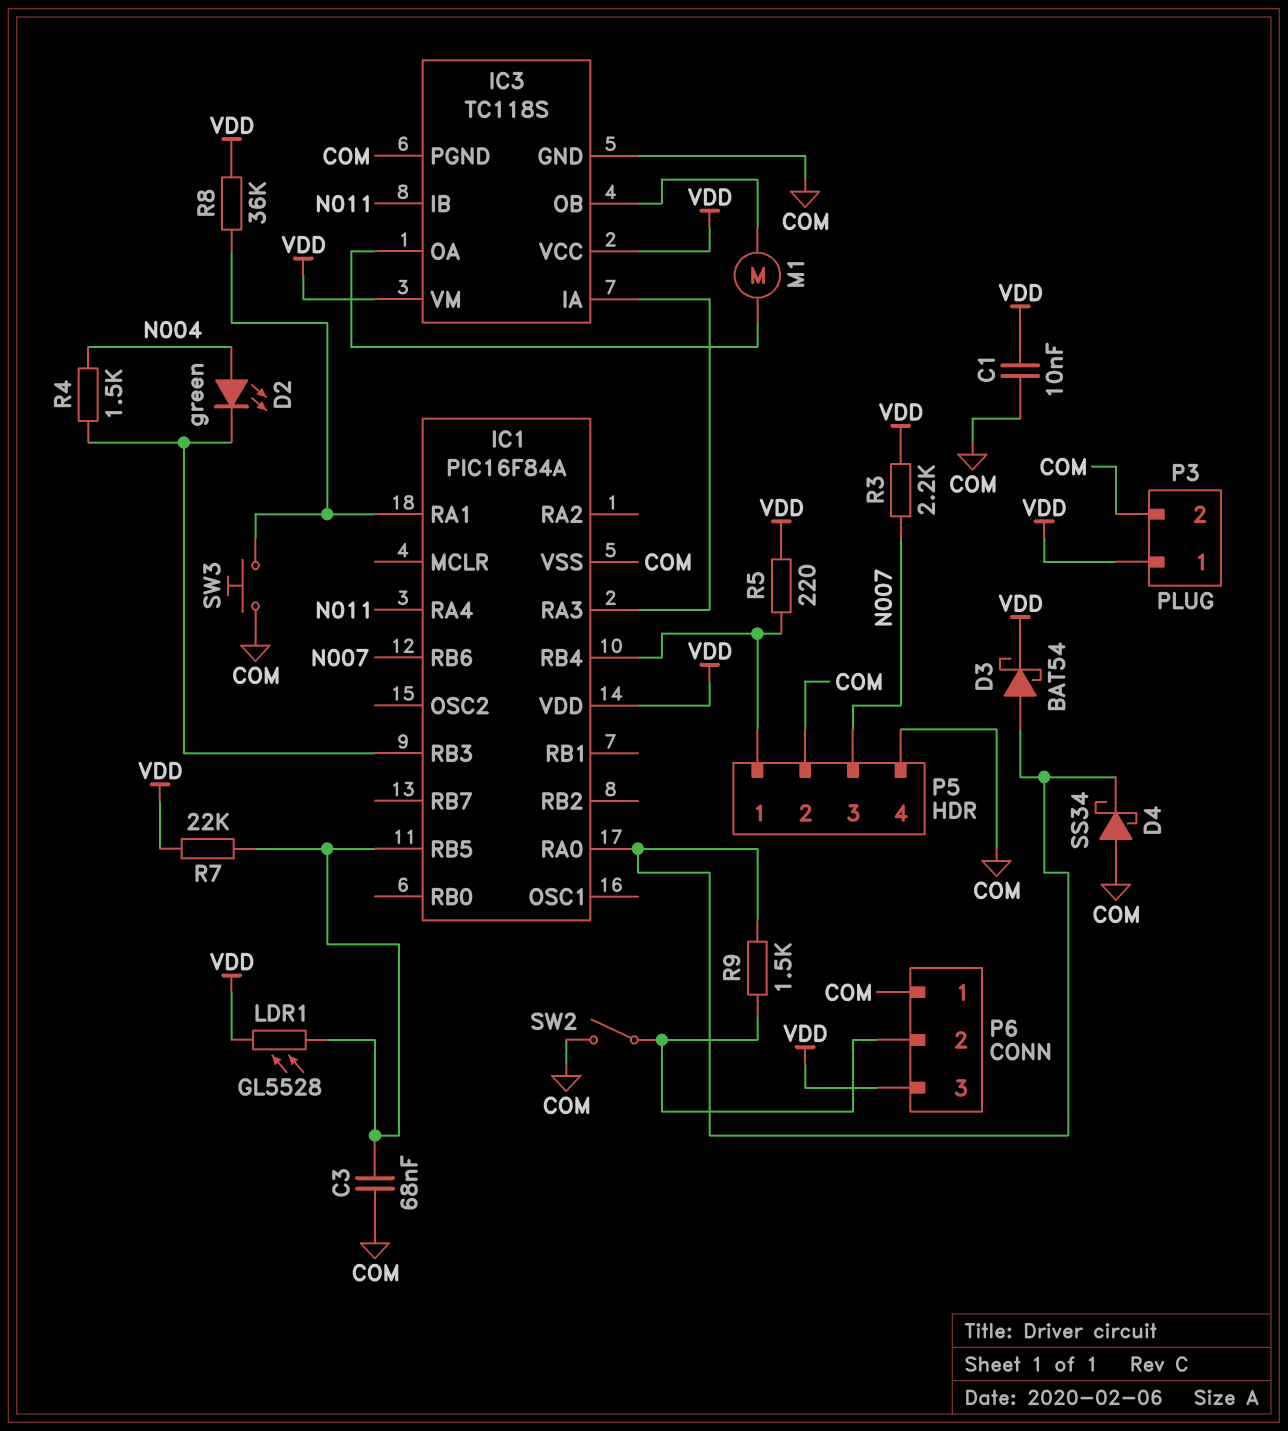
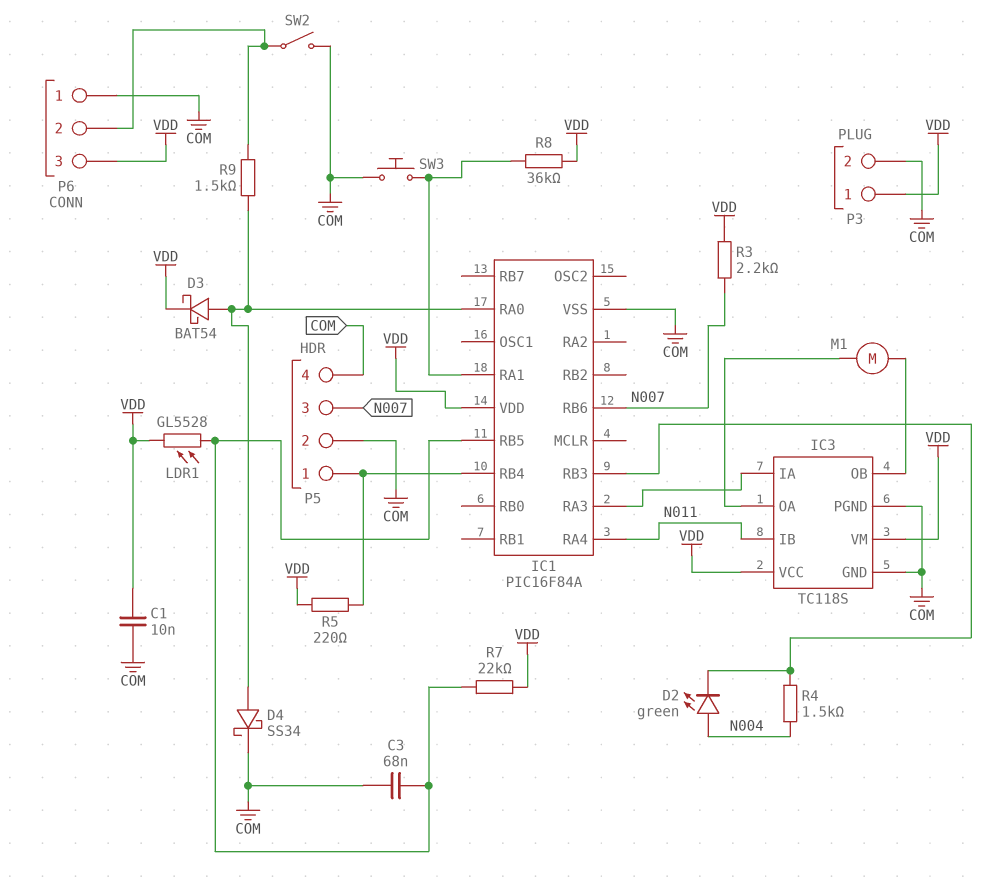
D4: schottky SS34 (A COM, K IC1/RA0) -> schottky SS34 (A IC1/RA0, K COM)

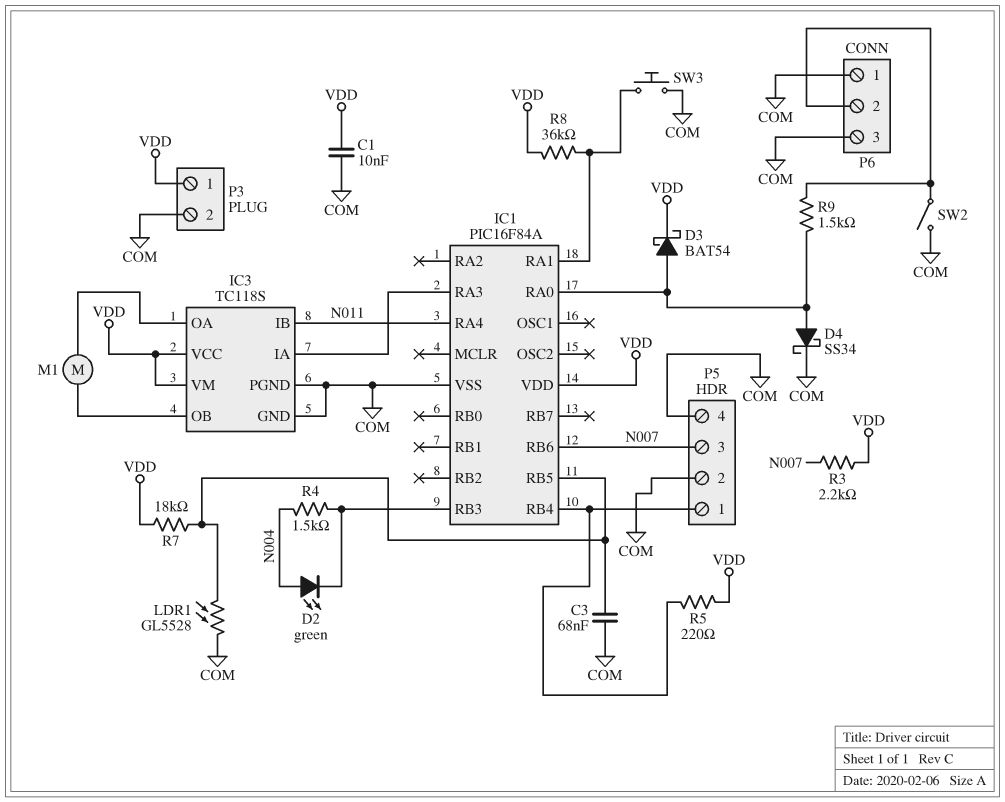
LDR1: GL5528 (IC1/RB5, VDD) -> GL5528 (COM, IC1/RB5)
P6 pin 3: VDD -> COM
R7: 22k (IC1/RB5, VDD) -> 18k (IC1/RB5, VDD)

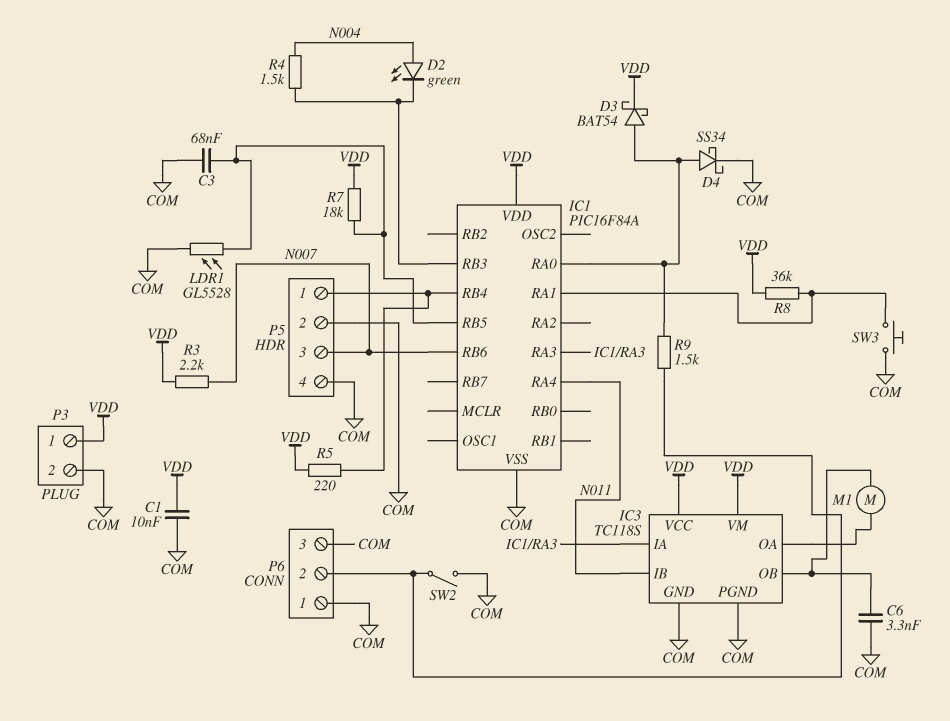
C6: none -> 3.3nF (COM, IC3/OB)

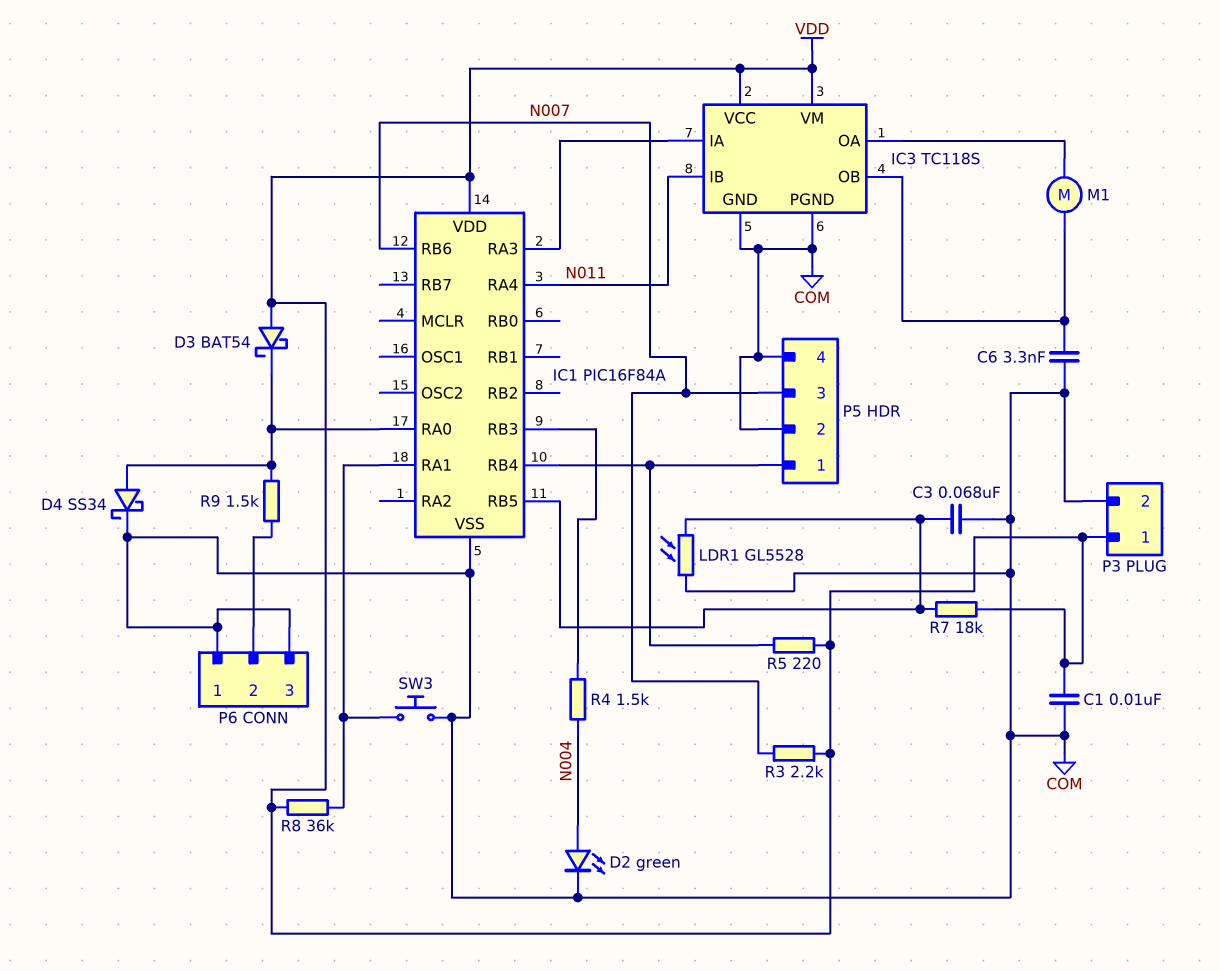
D2: LED green (A N004, K IC1/RB3) -> LED green (A N004, K COM)
D3: schottky BAT54 (A IC1/RA0, K VDD) -> schottky BAT54 (A VDD, K IC1/RA0)
SW2: switch (COM, P6/2) -> none

